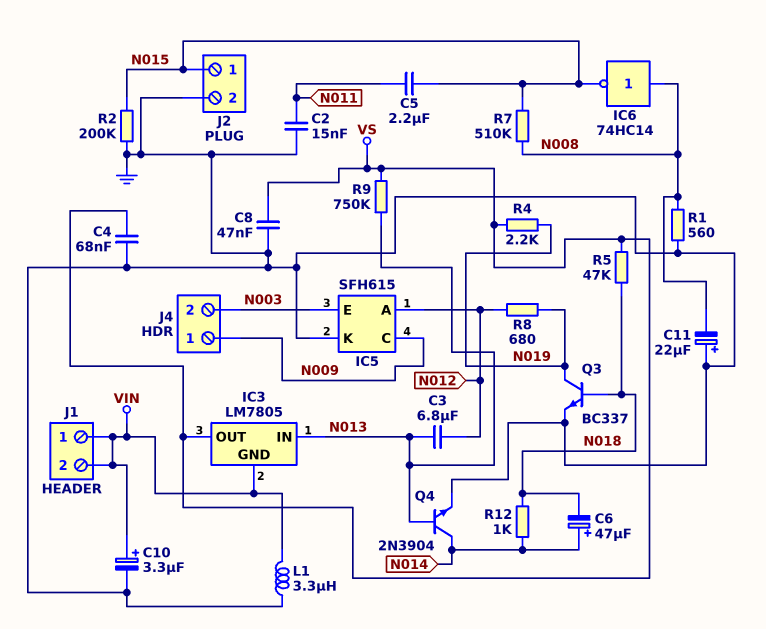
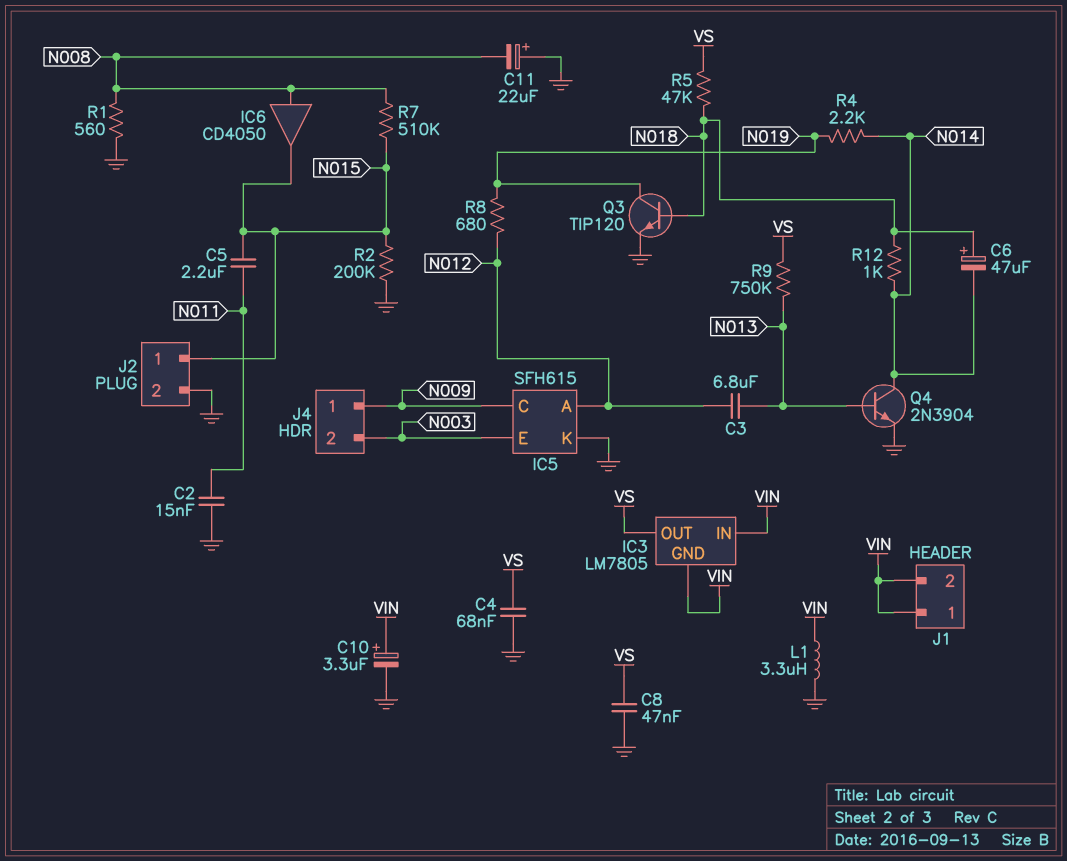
C6: 47uF (plus N014, minus N018) -> 47uF (plus N018, minus N014)
IC3 pin IN: N013 -> VIN
IC6: NOT 74HC14 (in N008, out N015) -> buffer CD4050 (in N008, out N015)
Q3: NPN BC337 (B N018, C N019, E GND) -> NPN TIP120 (B N018, C N019, E GND)
R4: 2.2k (N019, VS) -> 2.2k (N014, N019)

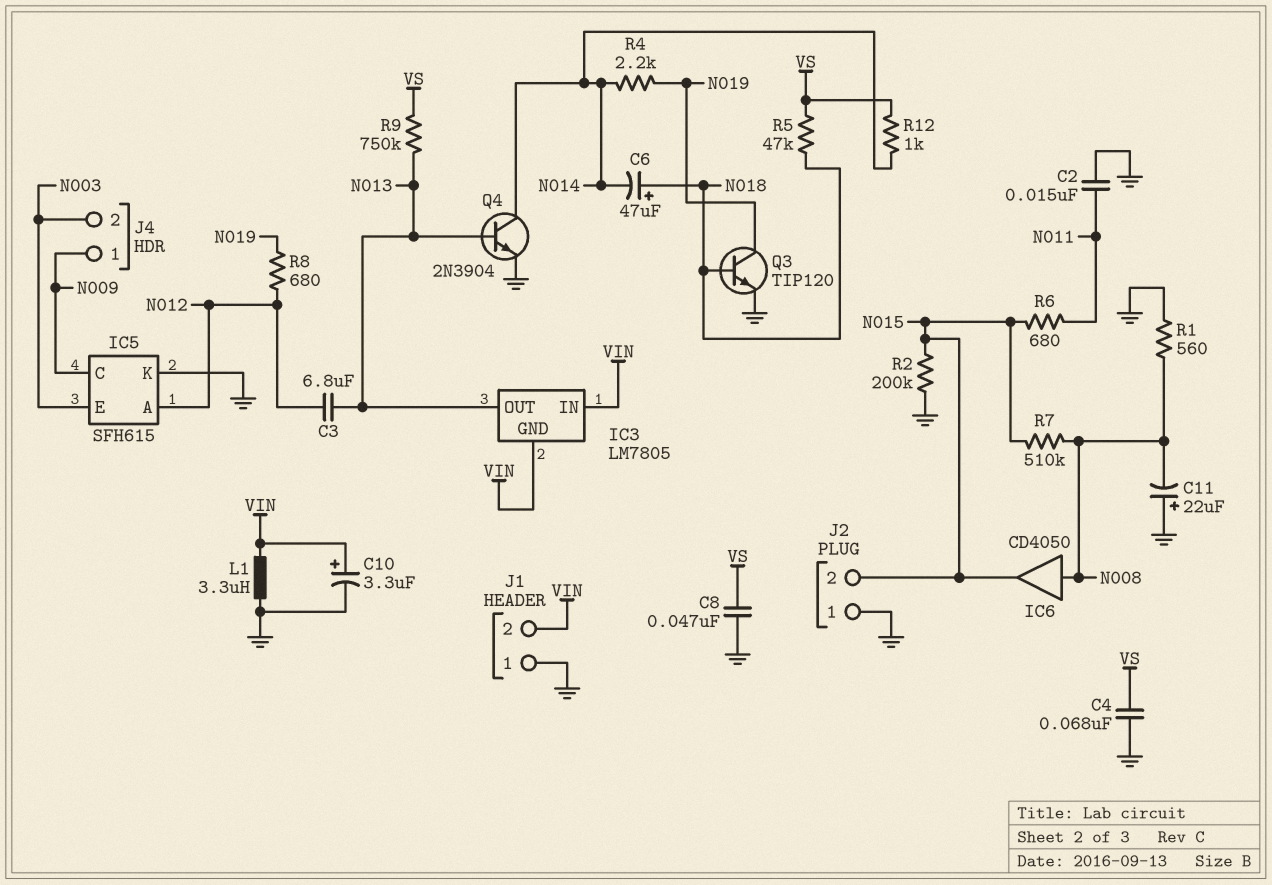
C5: 2.2uF (N011, N015) -> none
IC3 pin OUT: VS -> N013
J1 pin 1: VIN -> GND
J2 pin 1: N015 -> GND
J2 pin 2: GND -> N015
R6: none -> 680 (N011, N015)
R12: 1k (N014, N018) -> 1k (N014, VS)

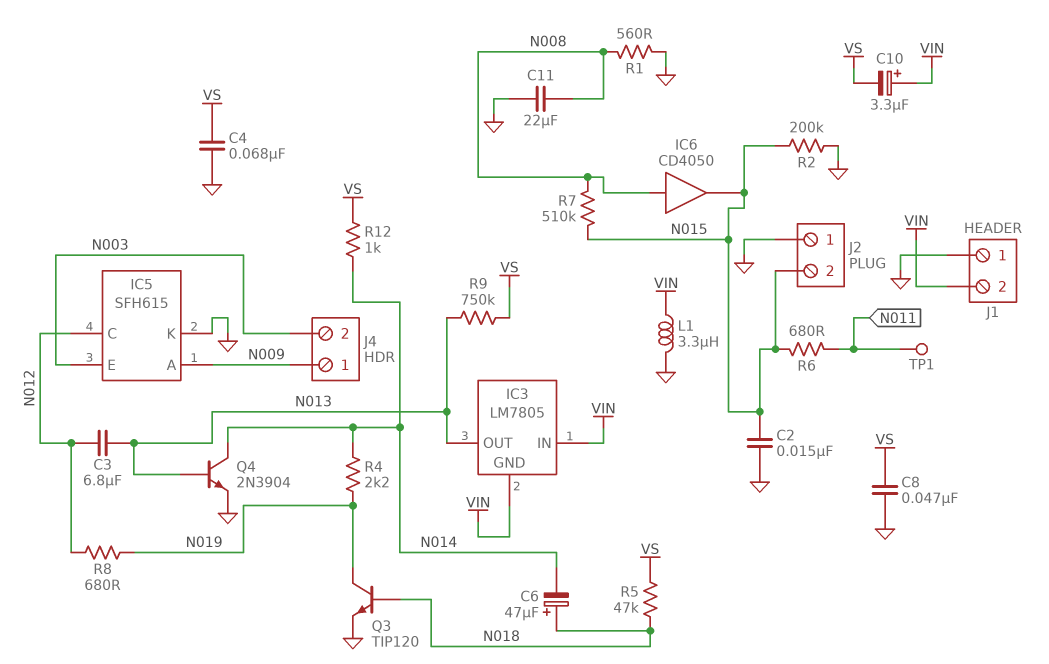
C2: 15nF (GND, N011) -> 15nF (GND, N015)
C10: 3.3uF (plus VIN, minus GND) -> 3.3uF (plus VIN, minus VS)
C11: 22uF (plus GND, minus N008) -> 22uF (GND, N008)
IC5 pin A: N012 -> N009
IC5 pin C: N009 -> N012
TP1: none -> test point (N011)

